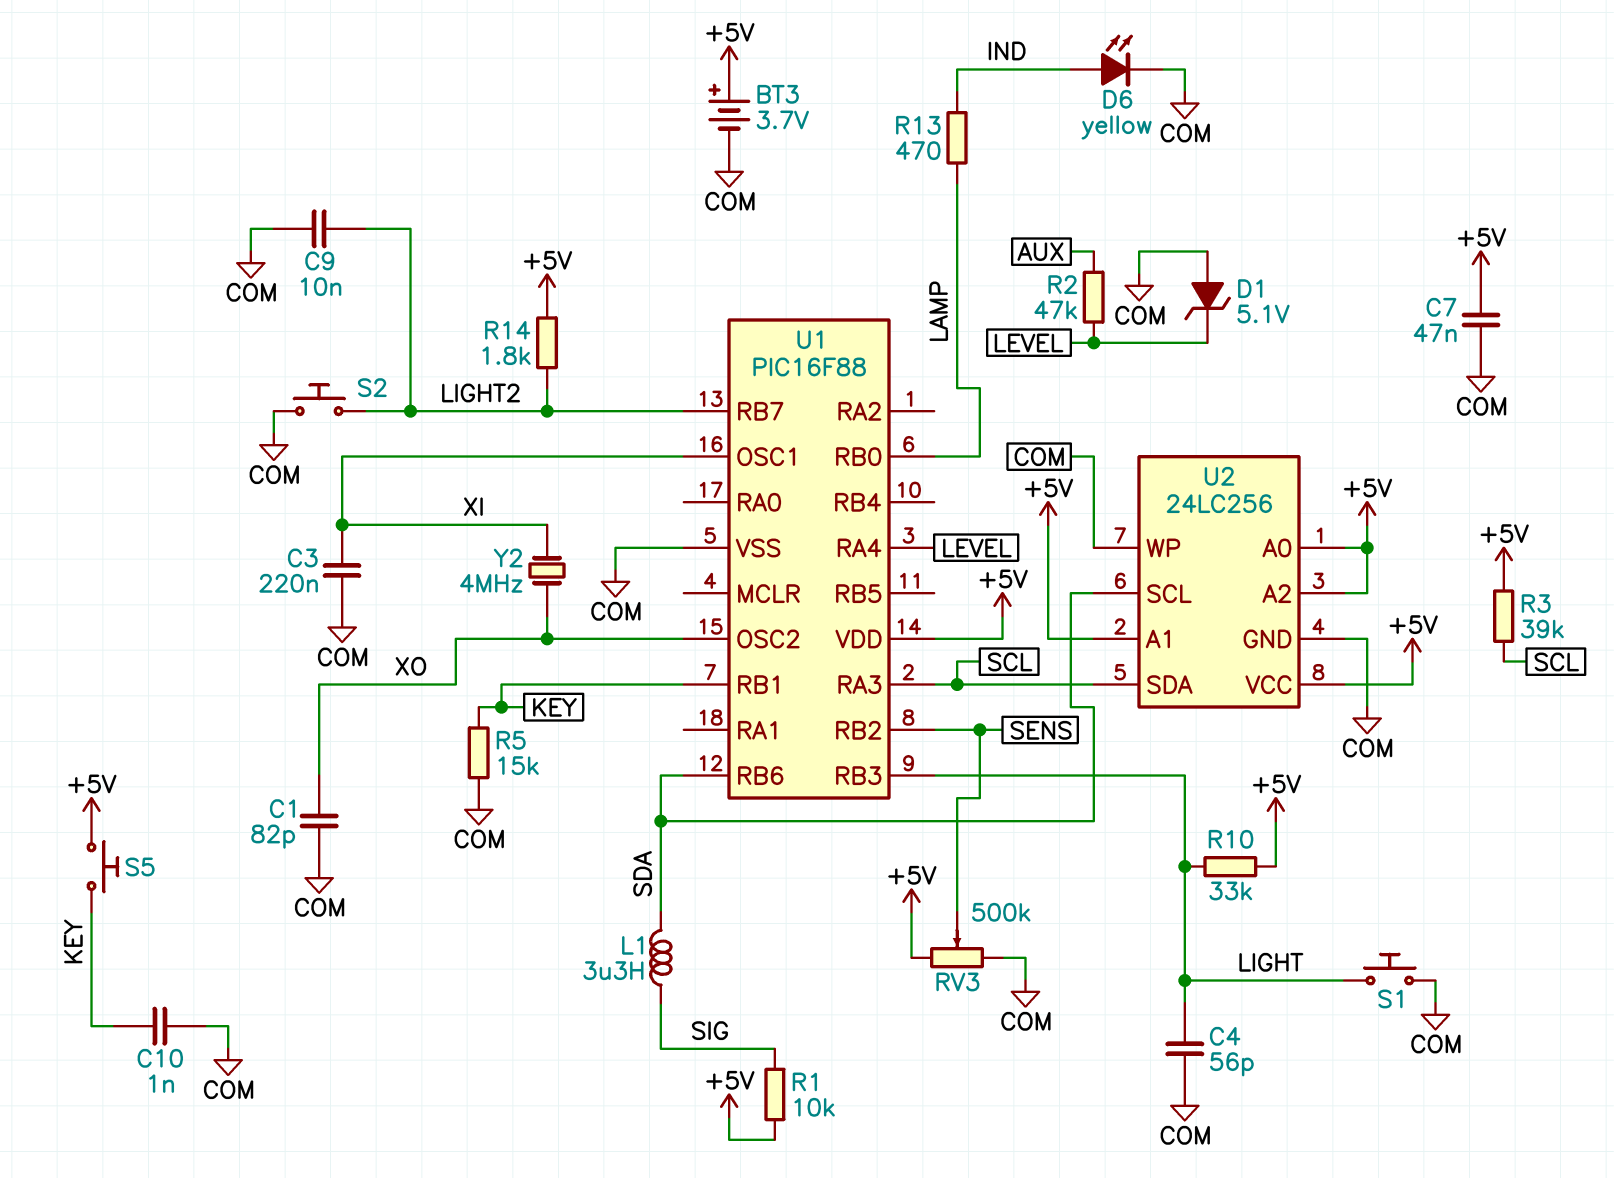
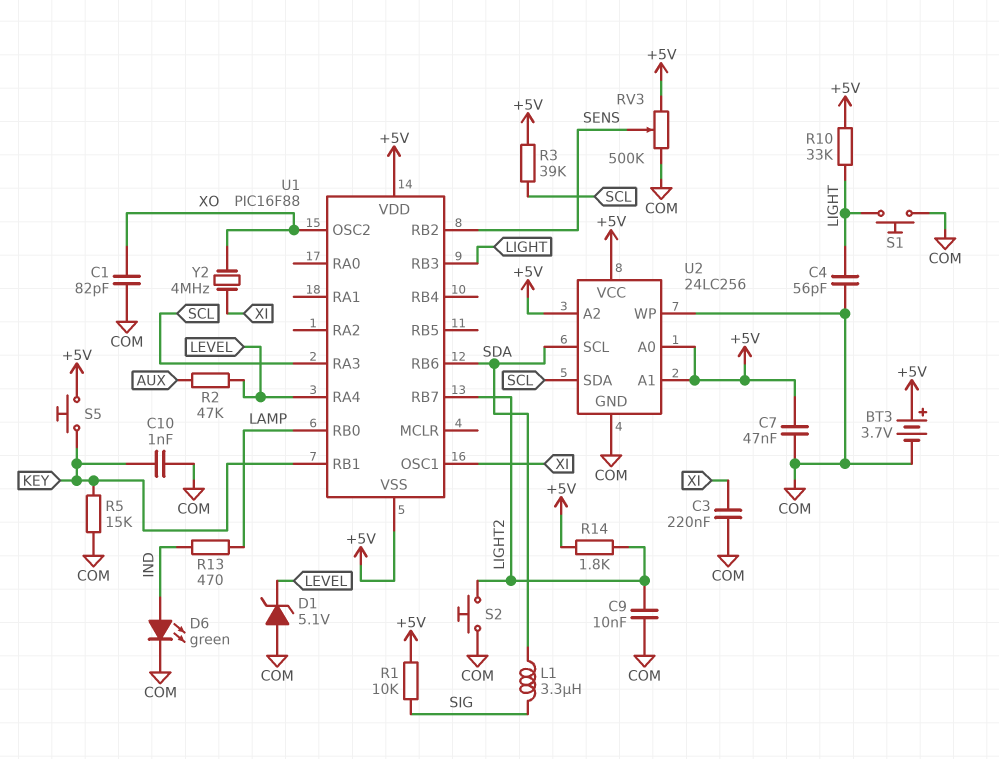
D6: LED yellow (A IND, K COM) -> LED green (A IND, K COM)
U1 pin VSS: COM -> +5V

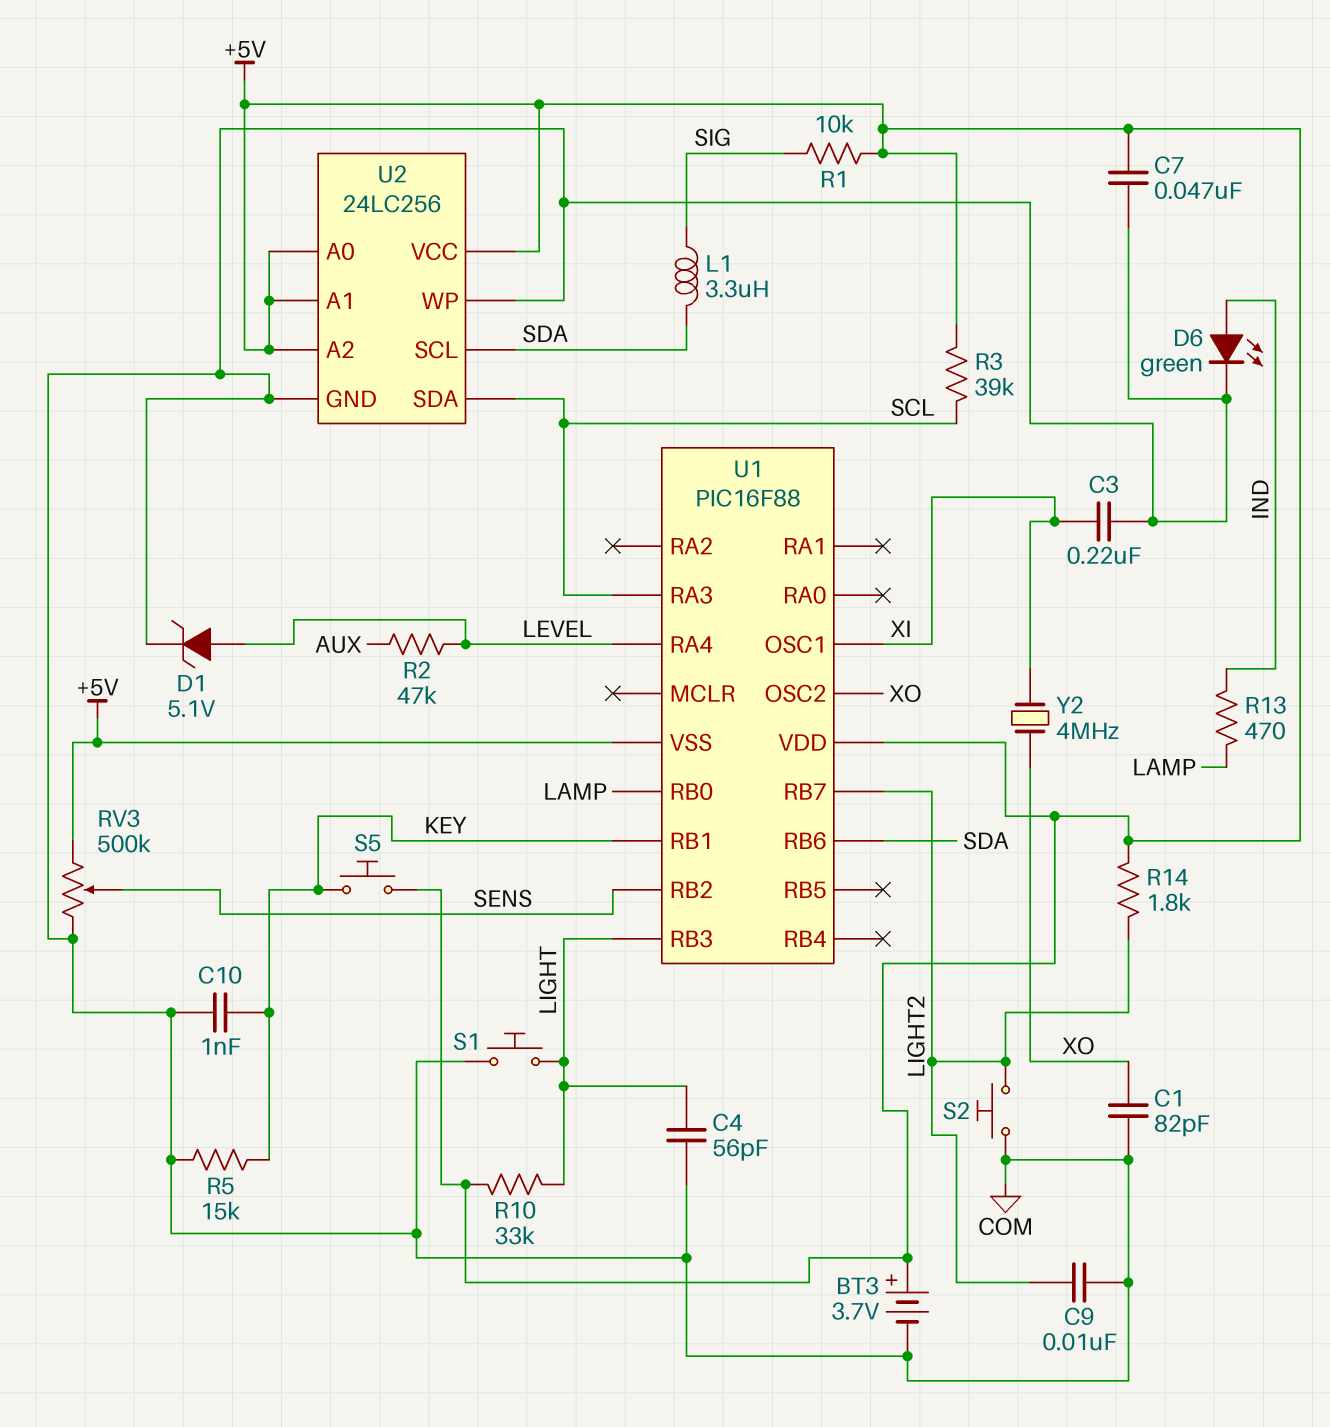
D1: zener 5.1V (A COM, K LEVEL) -> zener 5.1V (A LEVEL, K COM)

